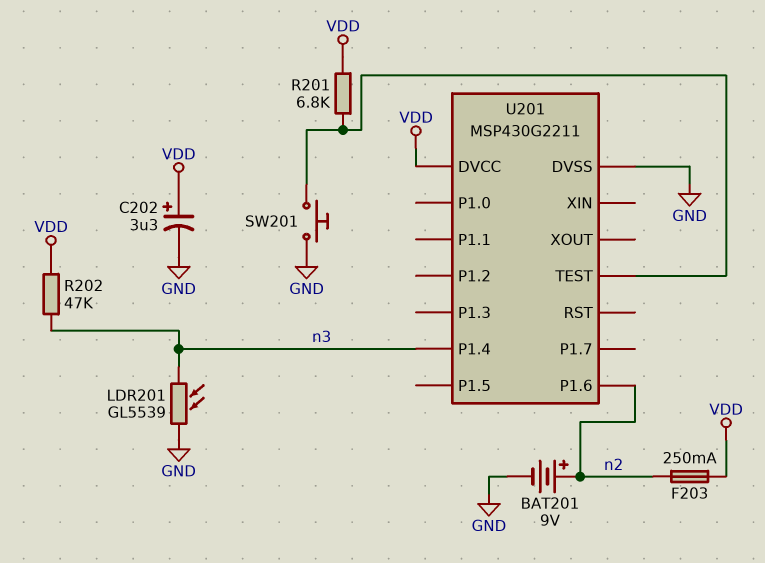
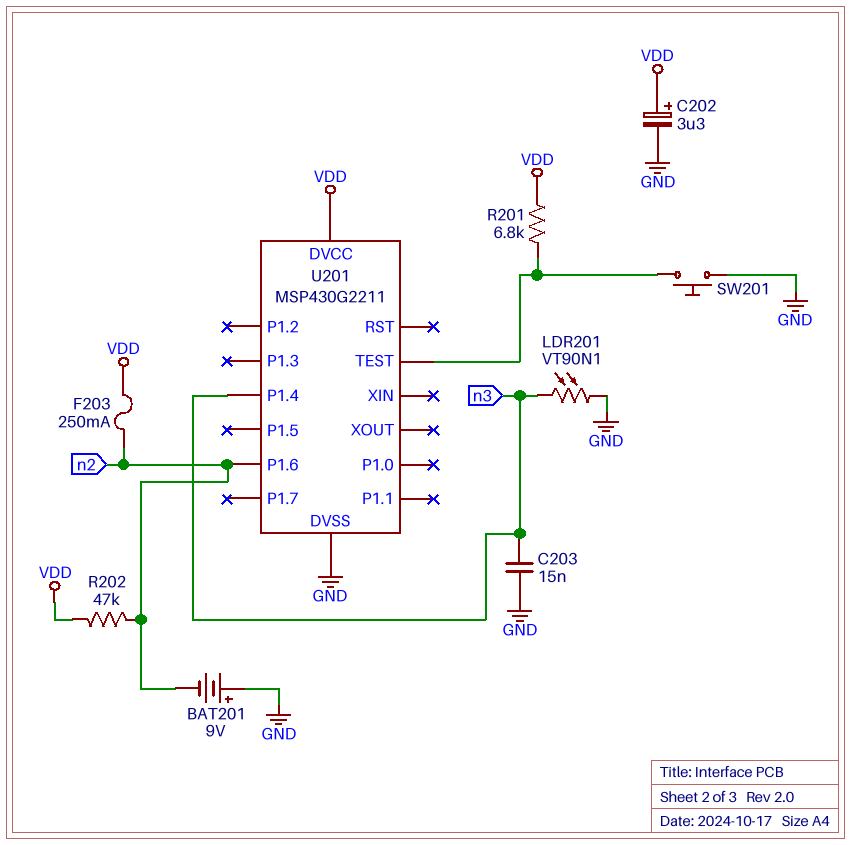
BAT201: 9V (plus n2, minus GND) -> 9V (plus GND, minus n2)
C203: none -> 15nF (GND, n3)
LDR201: GL5539 (GND, n3) -> VT90N1 (GND, n3)
R202: 47k (VDD, n3) -> 47k (VDD, n2)

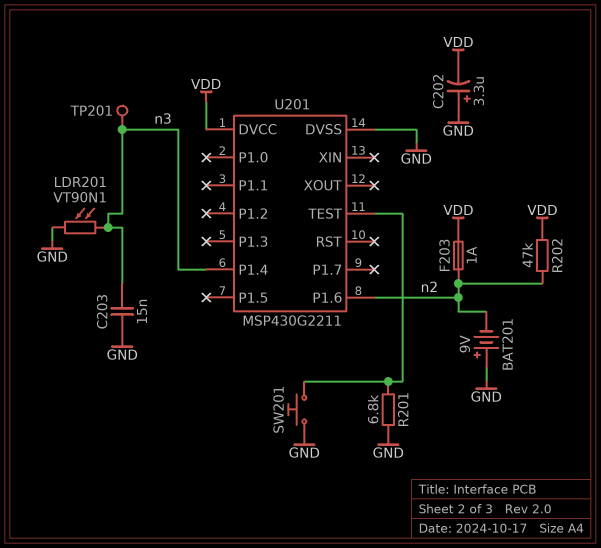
C202: 3.3uF (plus VDD, minus GND) -> 3.3uF (plus GND, minus VDD)
F203: 250mA (VDD, n2) -> 1A (VDD, n2)
R201: 6.8k (U201/TEST, VDD) -> 6.8k (GND, U201/TEST)
TP201: none -> test point (n3)

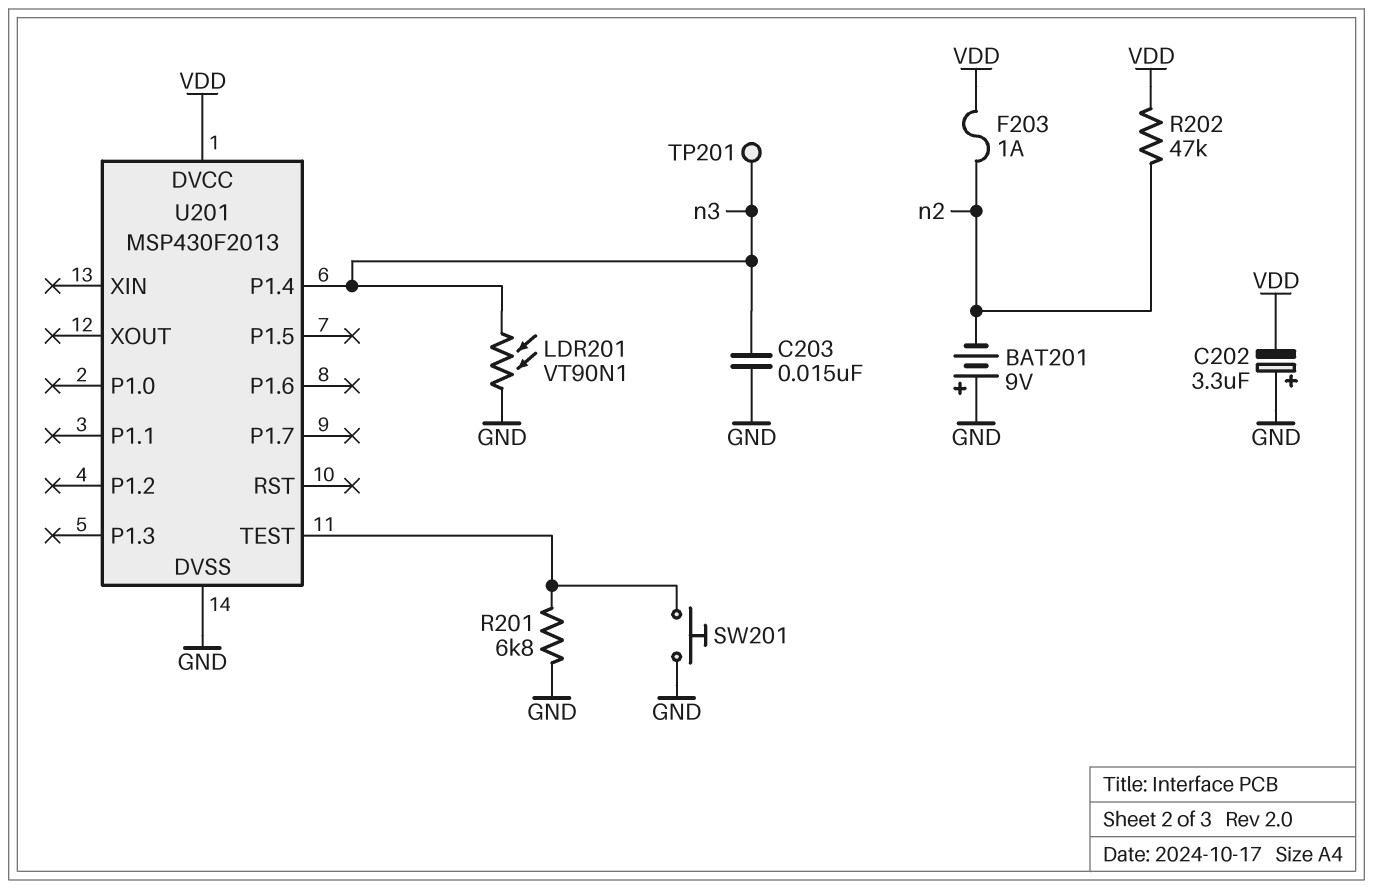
U201: MSP430G2211 -> MSP430F2013
U201 pin P1.6: n2 -> none

